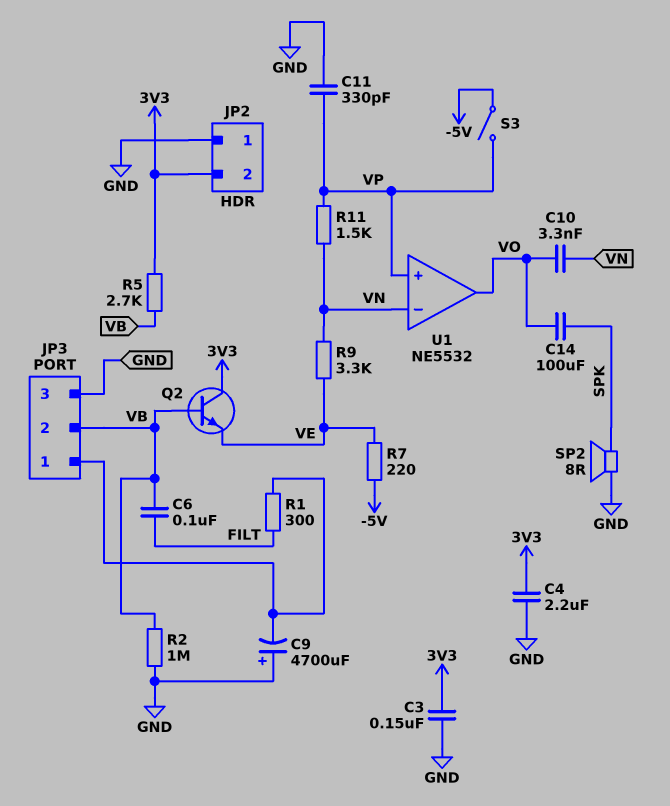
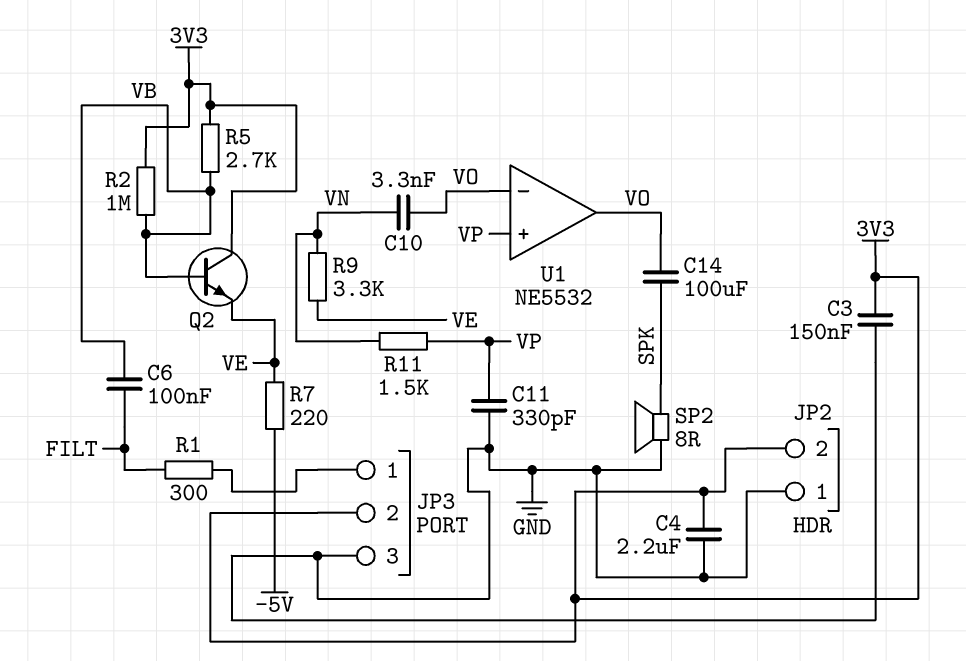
C9: 4700uF (plus GND, minus JP3/1) -> none
JP3 pin 2: VB -> 3V3
R2: 1M (GND, VB) -> 1M (3V3, VB)
S3: switch (-5V, VP) -> none
U1 pin in-: VN -> VO

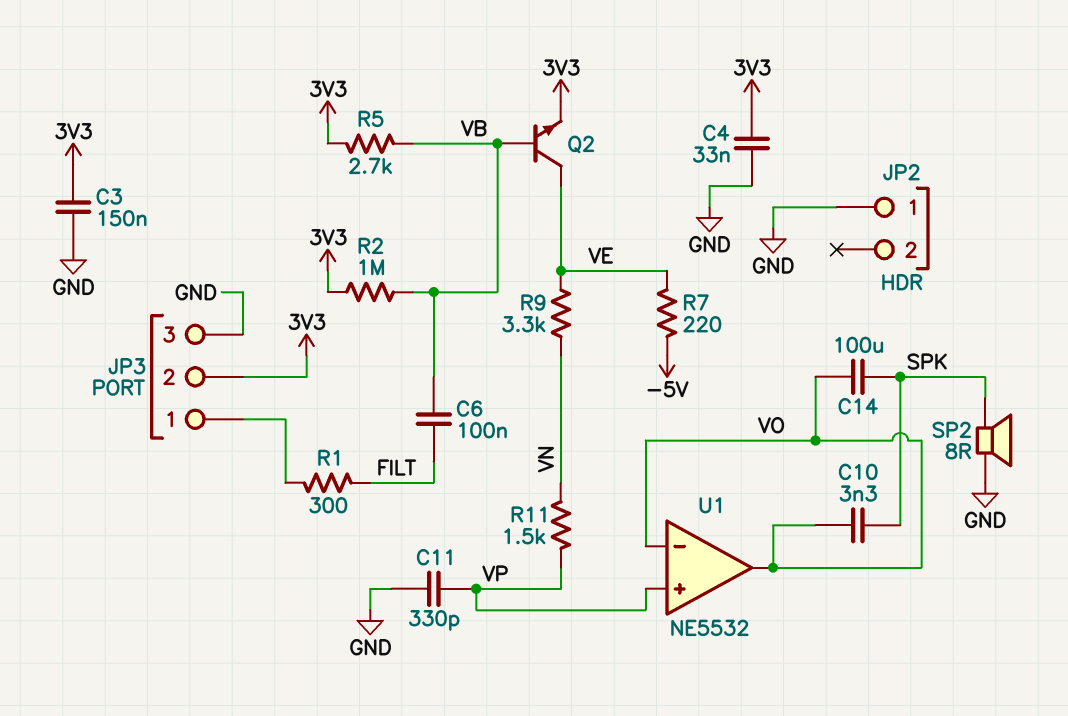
C4: 2.2uF (3V3, GND) -> 33nF (3V3, GND)
C10: 3.3nF (VN, VO) -> 3.3nF (SPK, VO)
JP2 pin 2: 3V3 -> none
Q2: NPN (B VB, C 3V3, E VE) -> NPN (B VB, C VE, E 3V3)

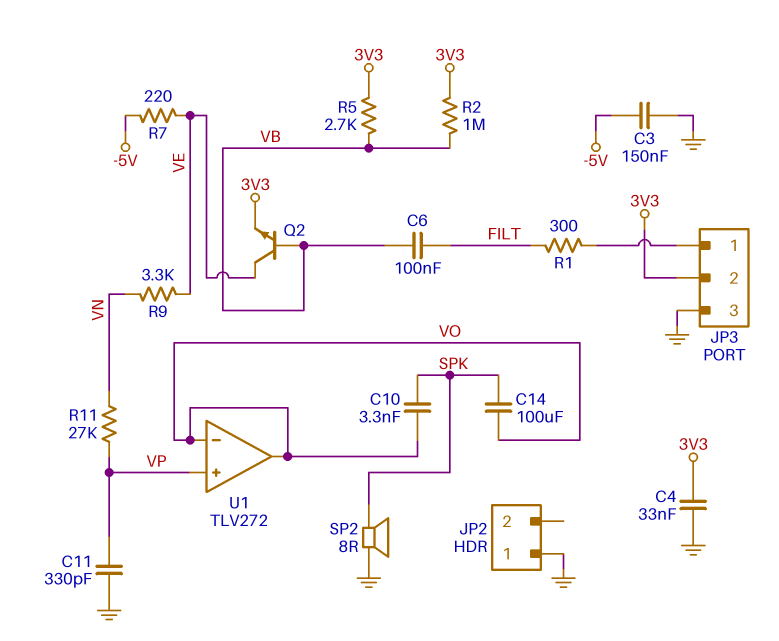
C3: 150nF (3V3, GND) -> 150nF (-5V, GND)
R11: 1.5k (VN, VP) -> 27k (VN, VP)
U1: NE5532 -> TLV272

